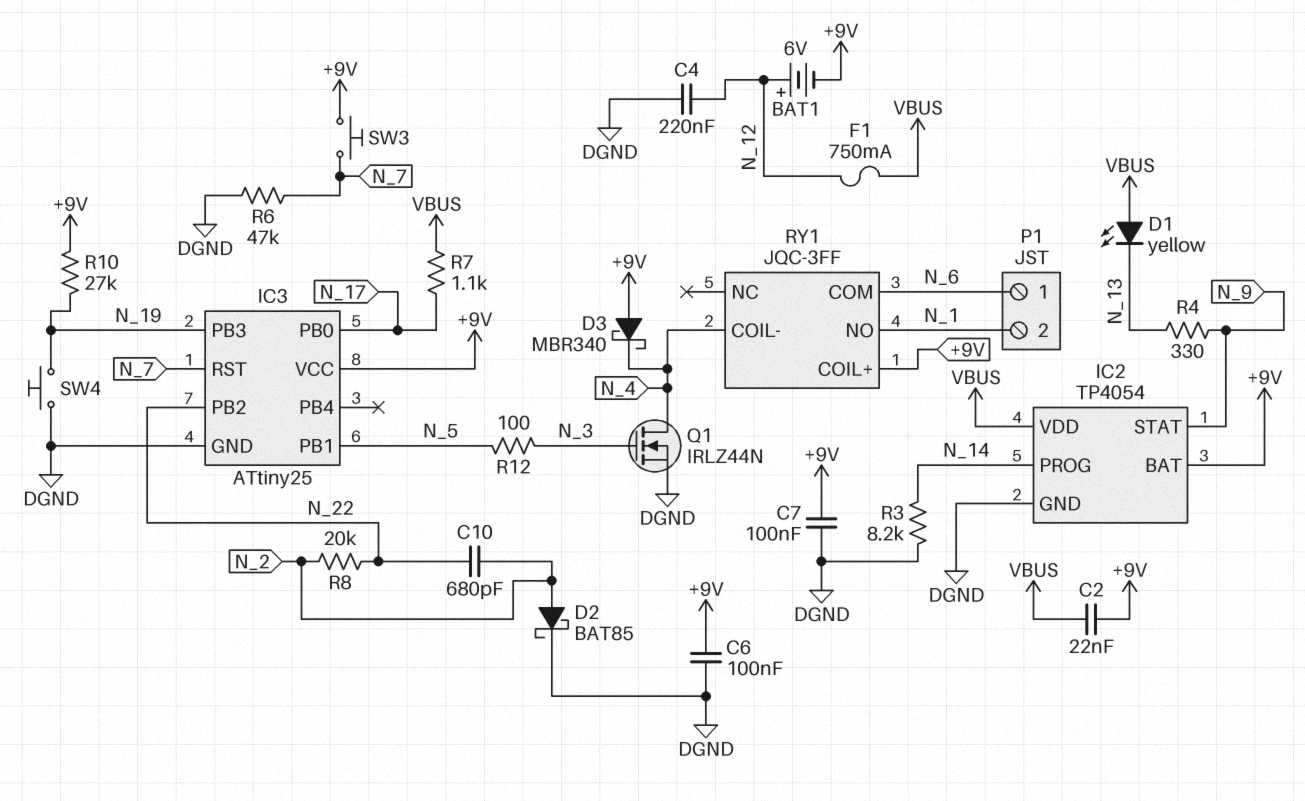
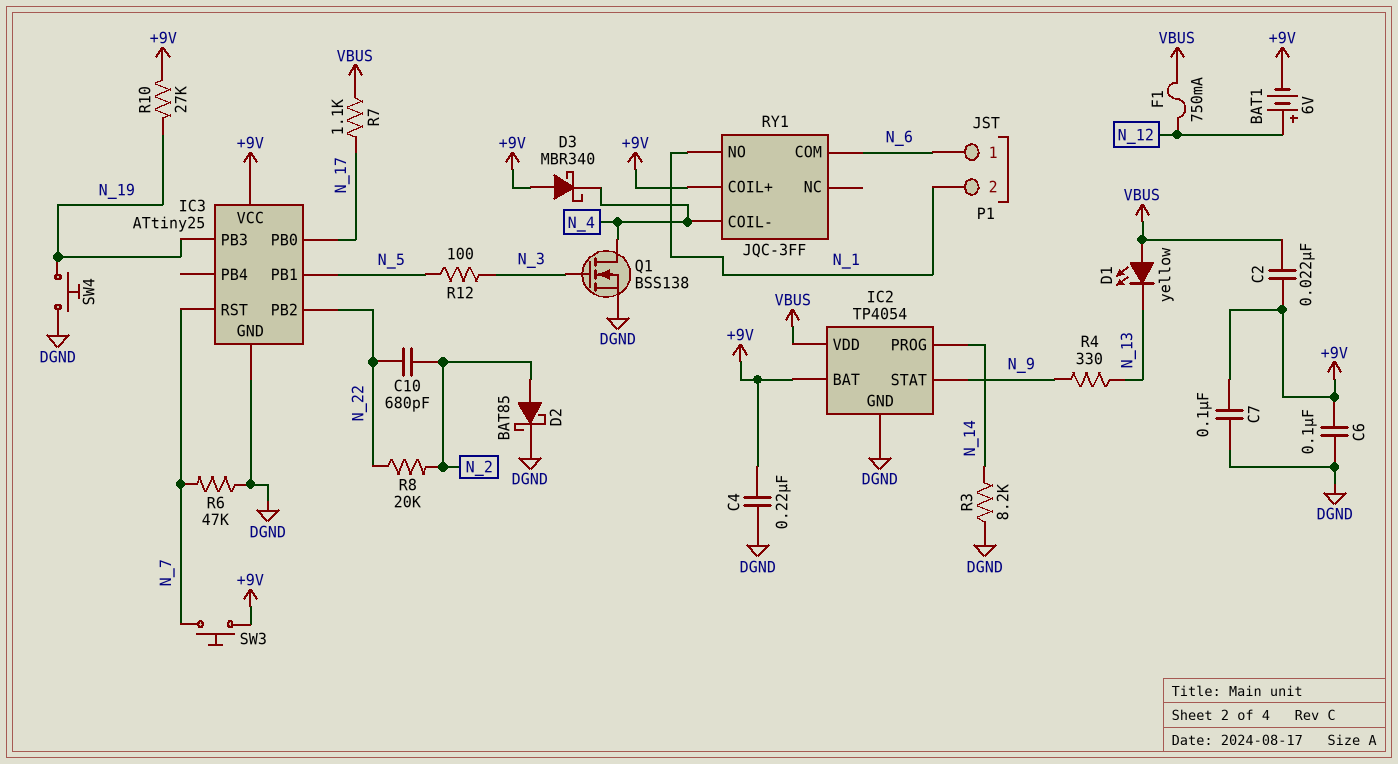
C4: 220nF (DGND, N_12) -> 220nF (+9V, DGND)
Q1: NMOS IRLZ44N (G N_3, D N_4, S DGND) -> NMOS BSS138 (G N_3, D N_4, S DGND)

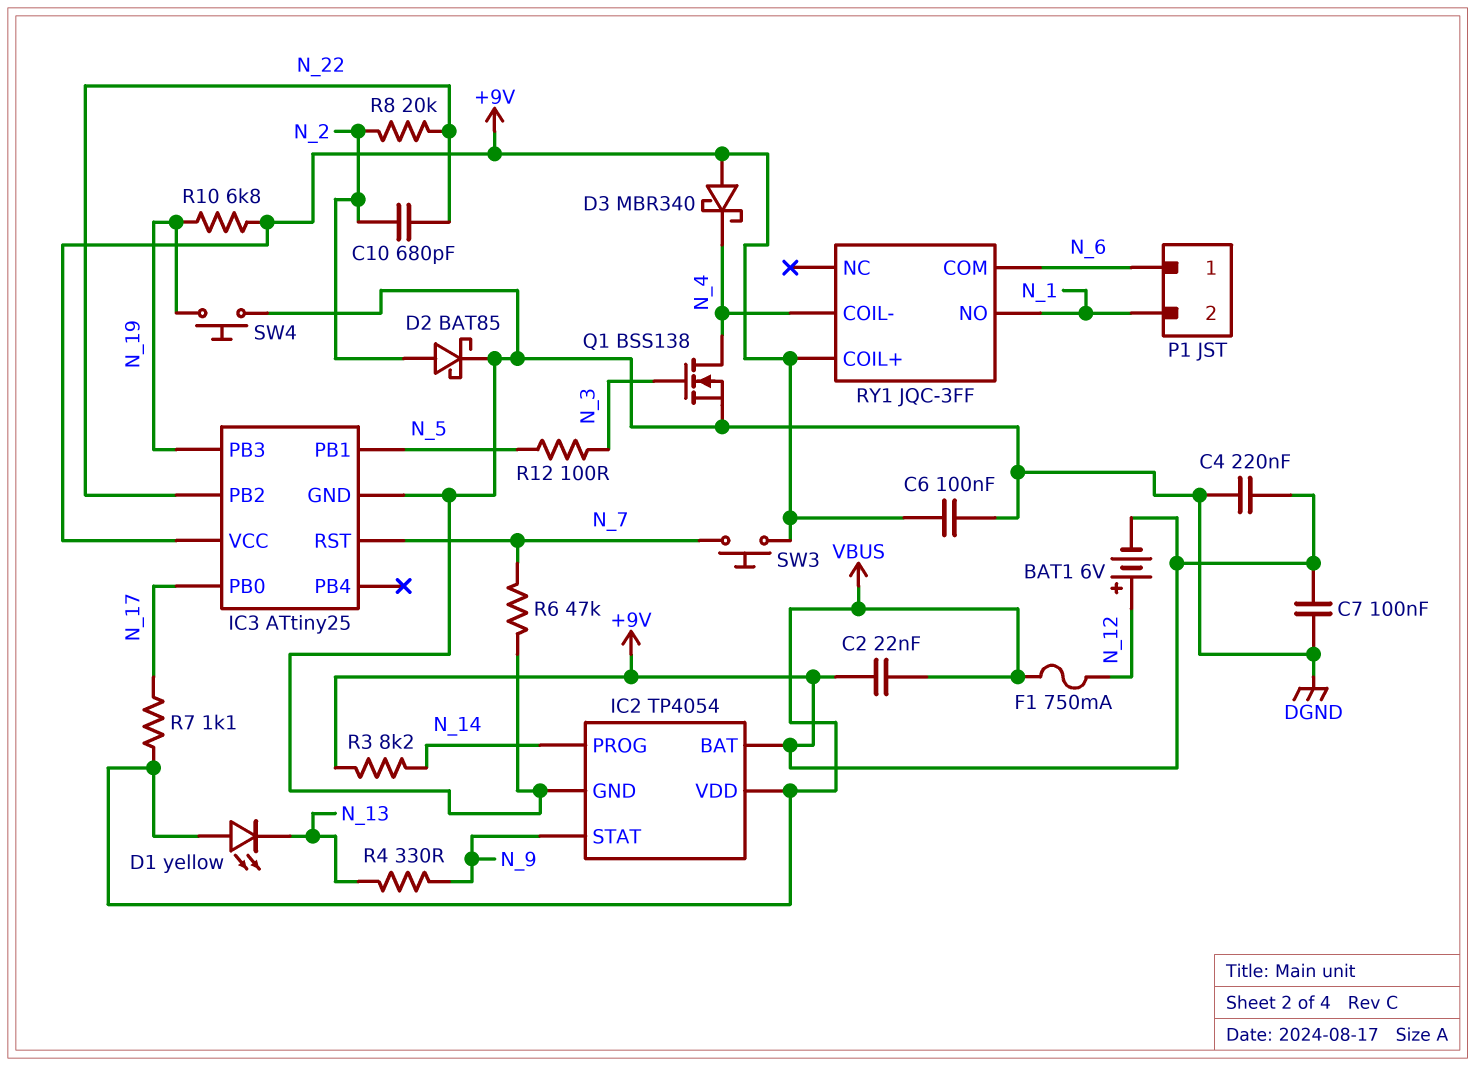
R3: 8.2k (DGND, N_14) -> 8.2k (+9V, N_14)
R10: 27k (+9V, N_19) -> 6.8k (+9V, N_19)

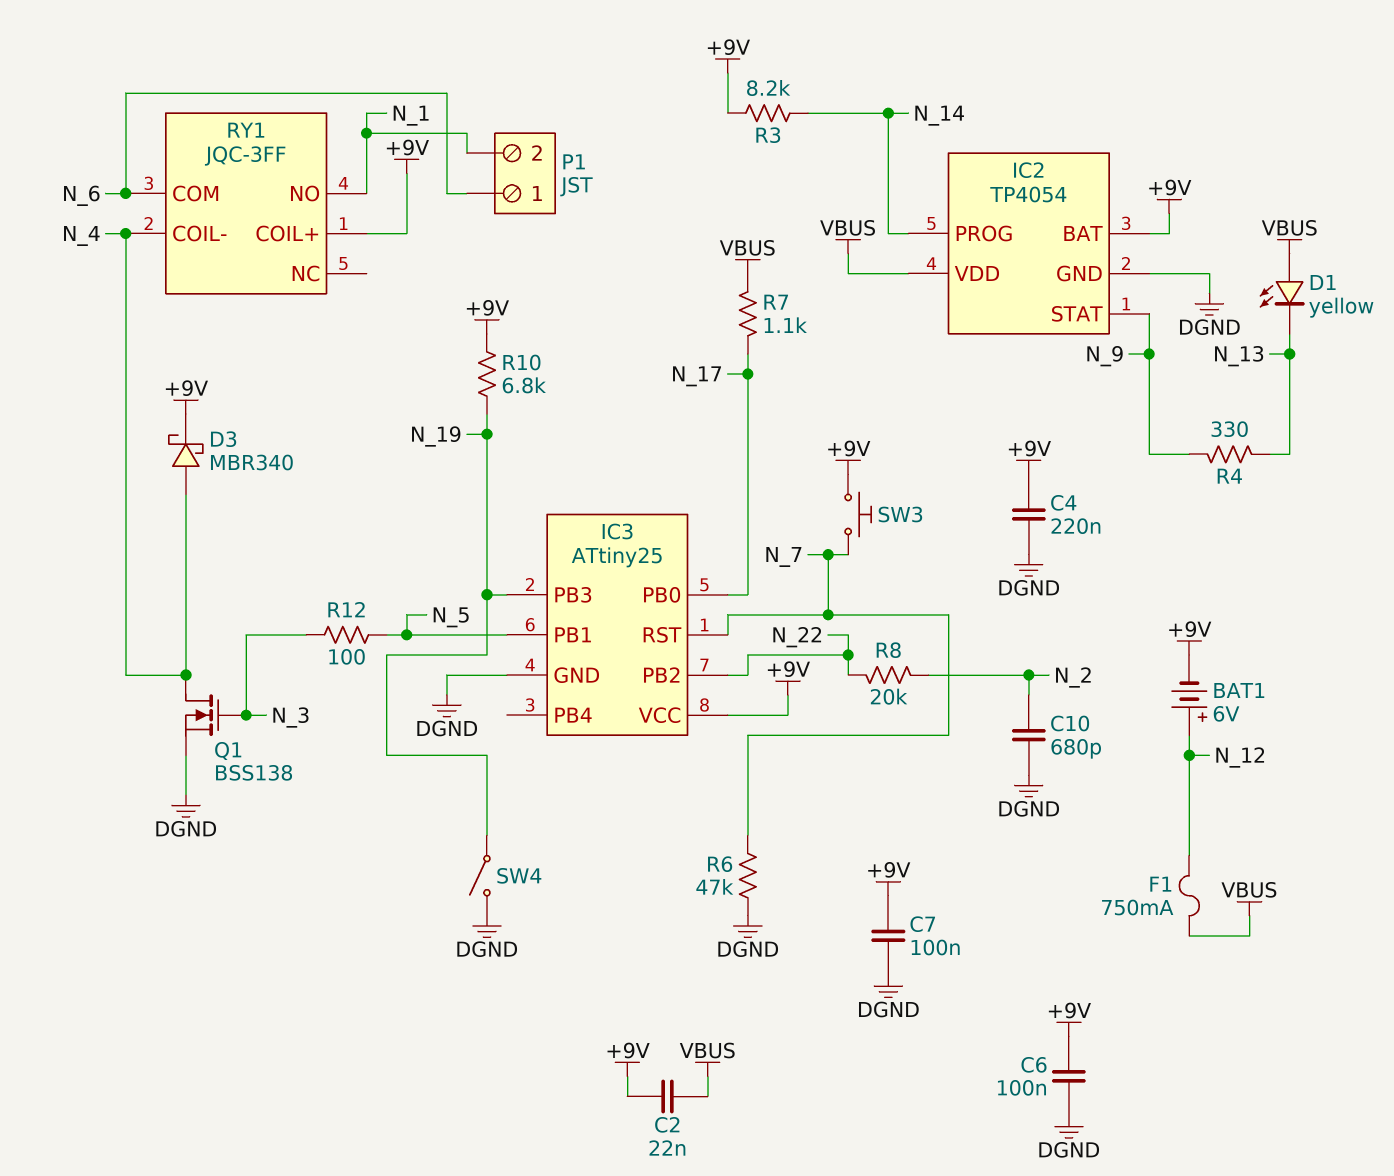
C10: 680pF (N_2, N_22) -> 680pF (DGND, N_2)
D2: schottky BAT85 (A N_2, K DGND) -> none
D3: schottky MBR340 (A +9V, K N_4) -> schottky MBR340 (A N_4, K +9V)
SW4: button (DGND, N_19) -> switch (DGND, N_19)

